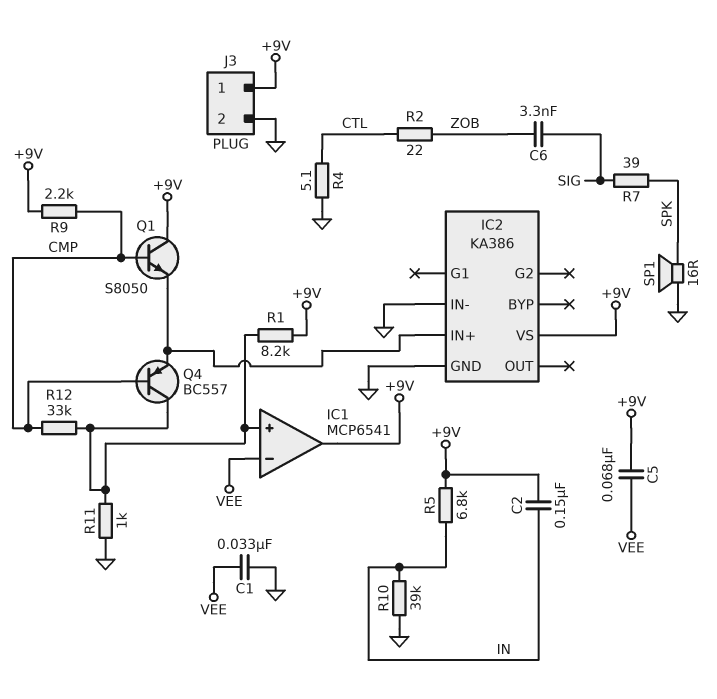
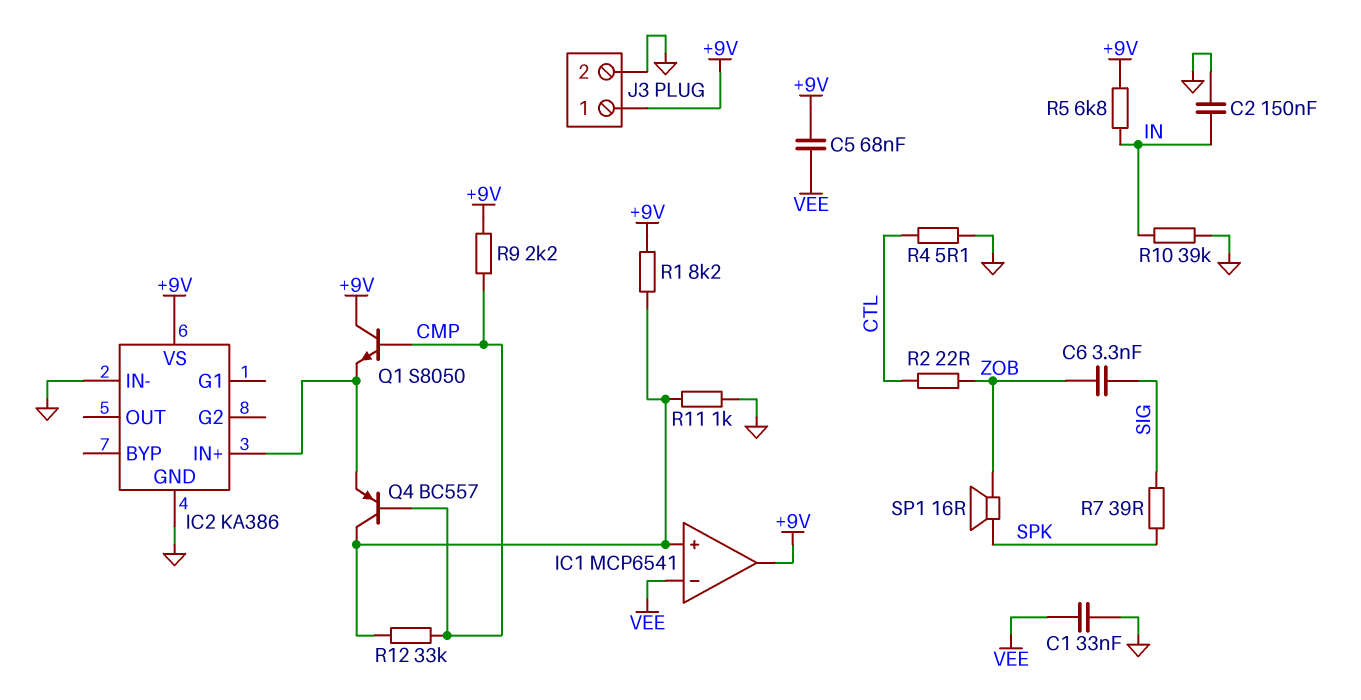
C2: 150nF (+9V, IN) -> 150nF (GND, IN)
SP1: speaker 16R (GND, SPK) -> speaker 16R (SPK, ZOB)

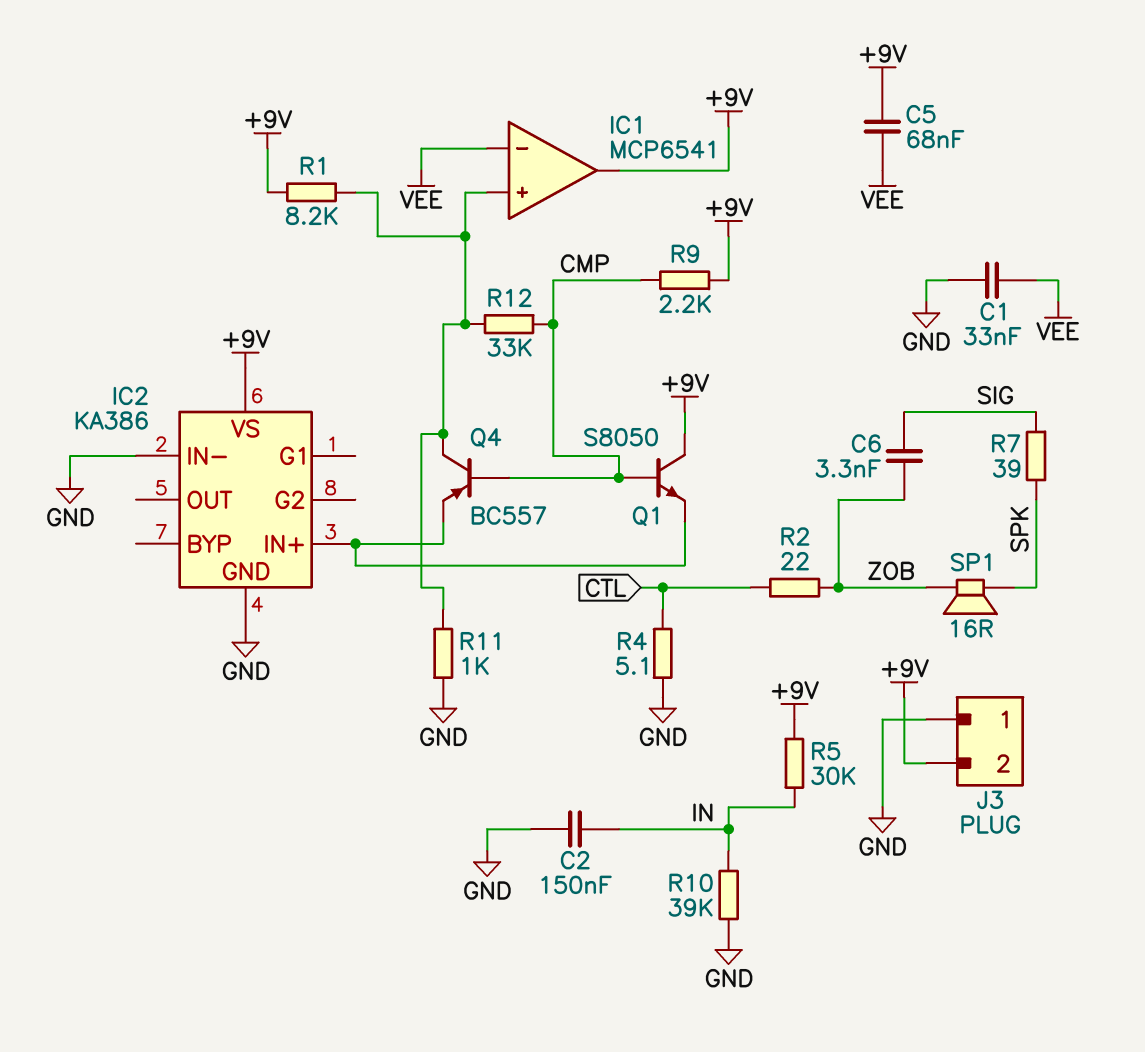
J3 pin 1: +9V -> GND
J3 pin 2: GND -> +9V
R5: 6.8k (+9V, IN) -> 30k (+9V, IN)

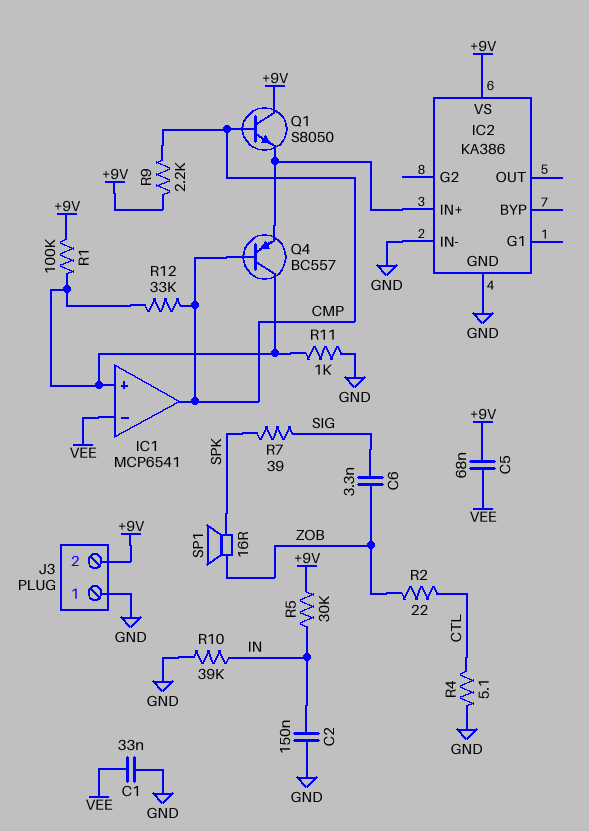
IC1 pin out: +9V -> CMP
R1: 8.2k (+9V, IC1/in+) -> 100k (+9V, IC1/in+)

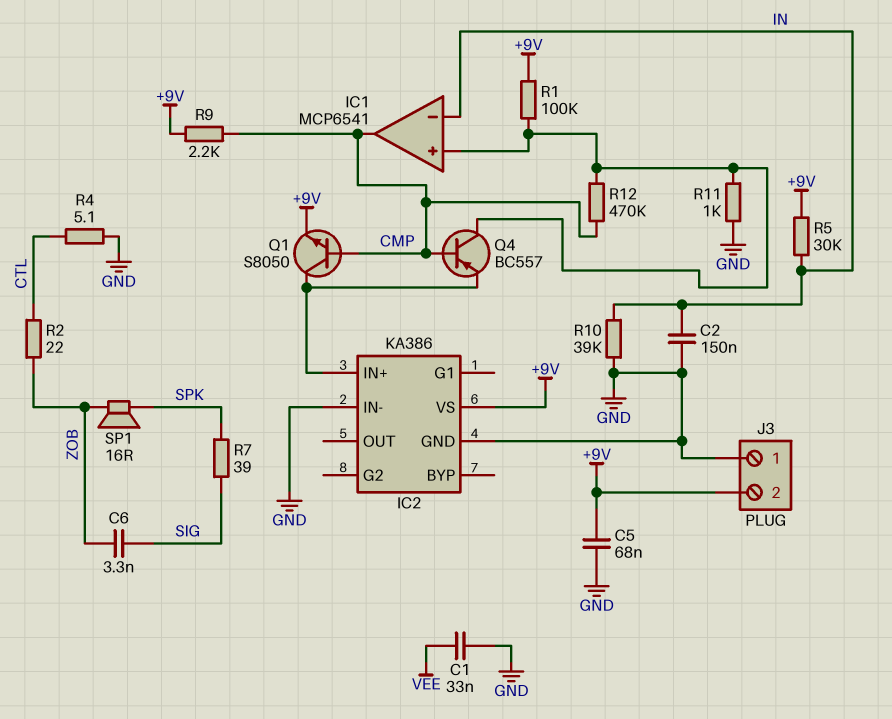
C5: 68nF (+9V, VEE) -> 68nF (+9V, GND)
IC1 pin in-: VEE -> IN
Q1: NPN S8050 (B CMP, C +9V, E IC2/IN+) -> NPN S8050 (B CMP, C IC2/IN+, E +9V)
R12: 33k (CMP, IC1/in+) -> 470k (CMP, IC1/in+)

